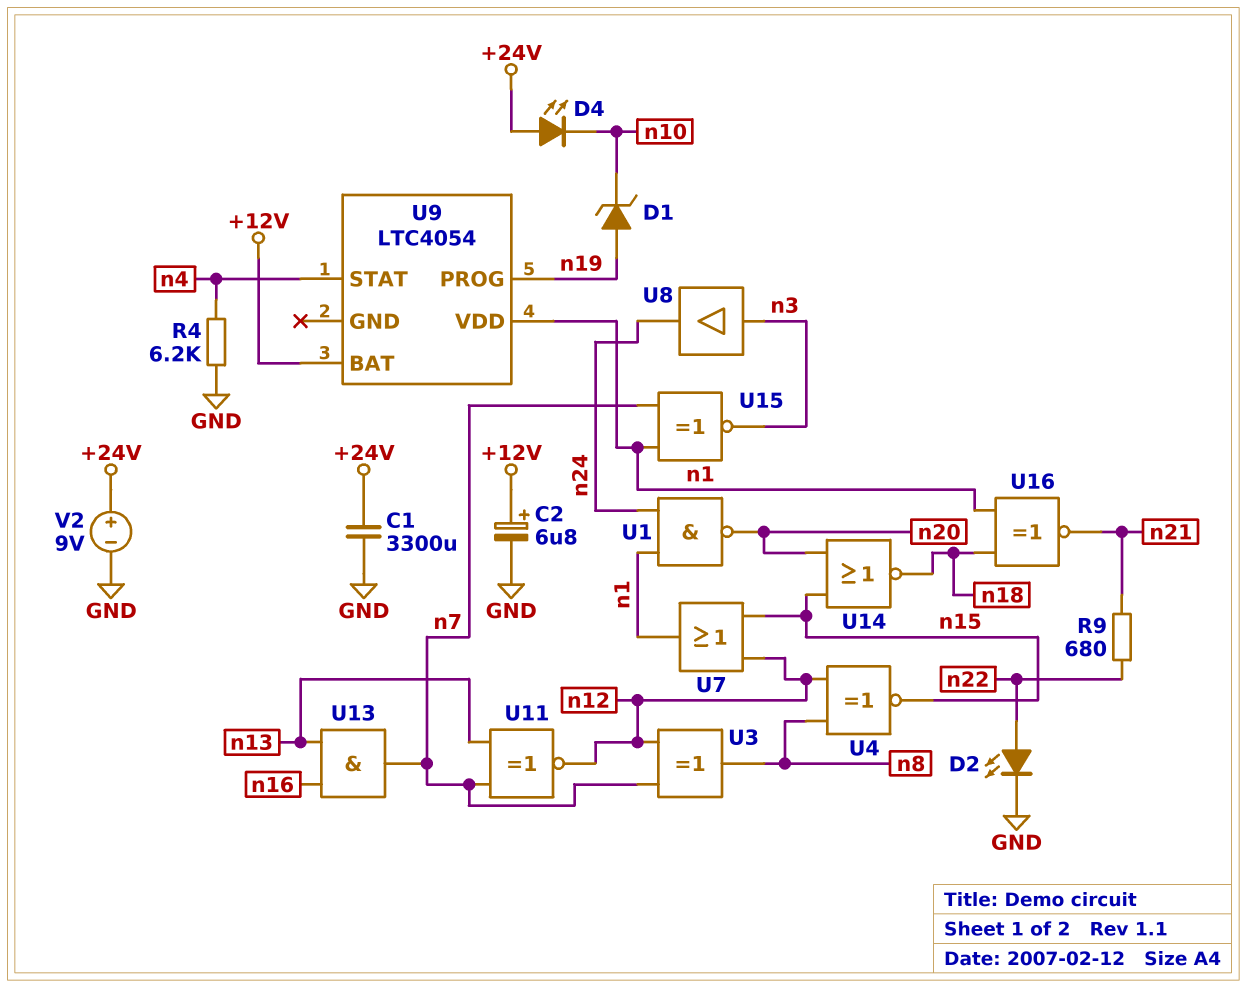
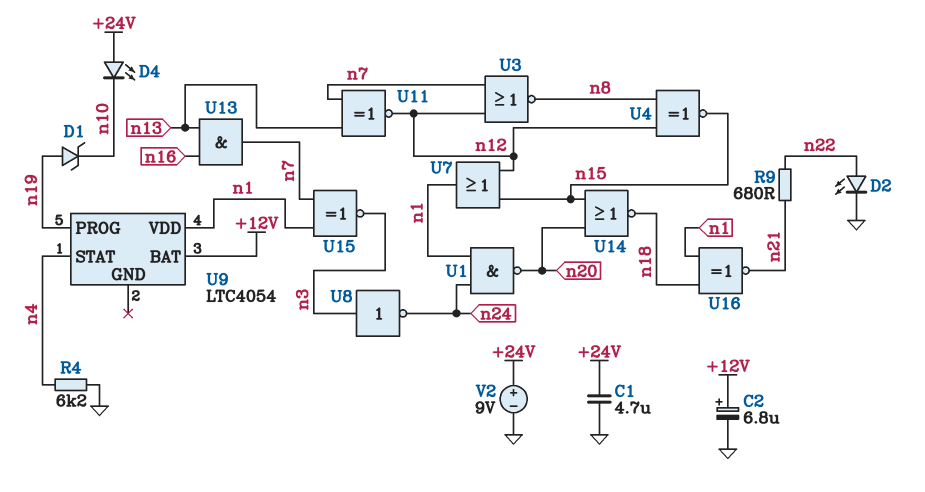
C1: 3300uF (+24V, GND) -> 4.7uF (+24V, GND)
U3: XOR (in n7, in n12, out n8) -> NOR (in n7, in n12, out n8)
U8: buffer (in n3, out n24) -> NOT (in n3, out n24)

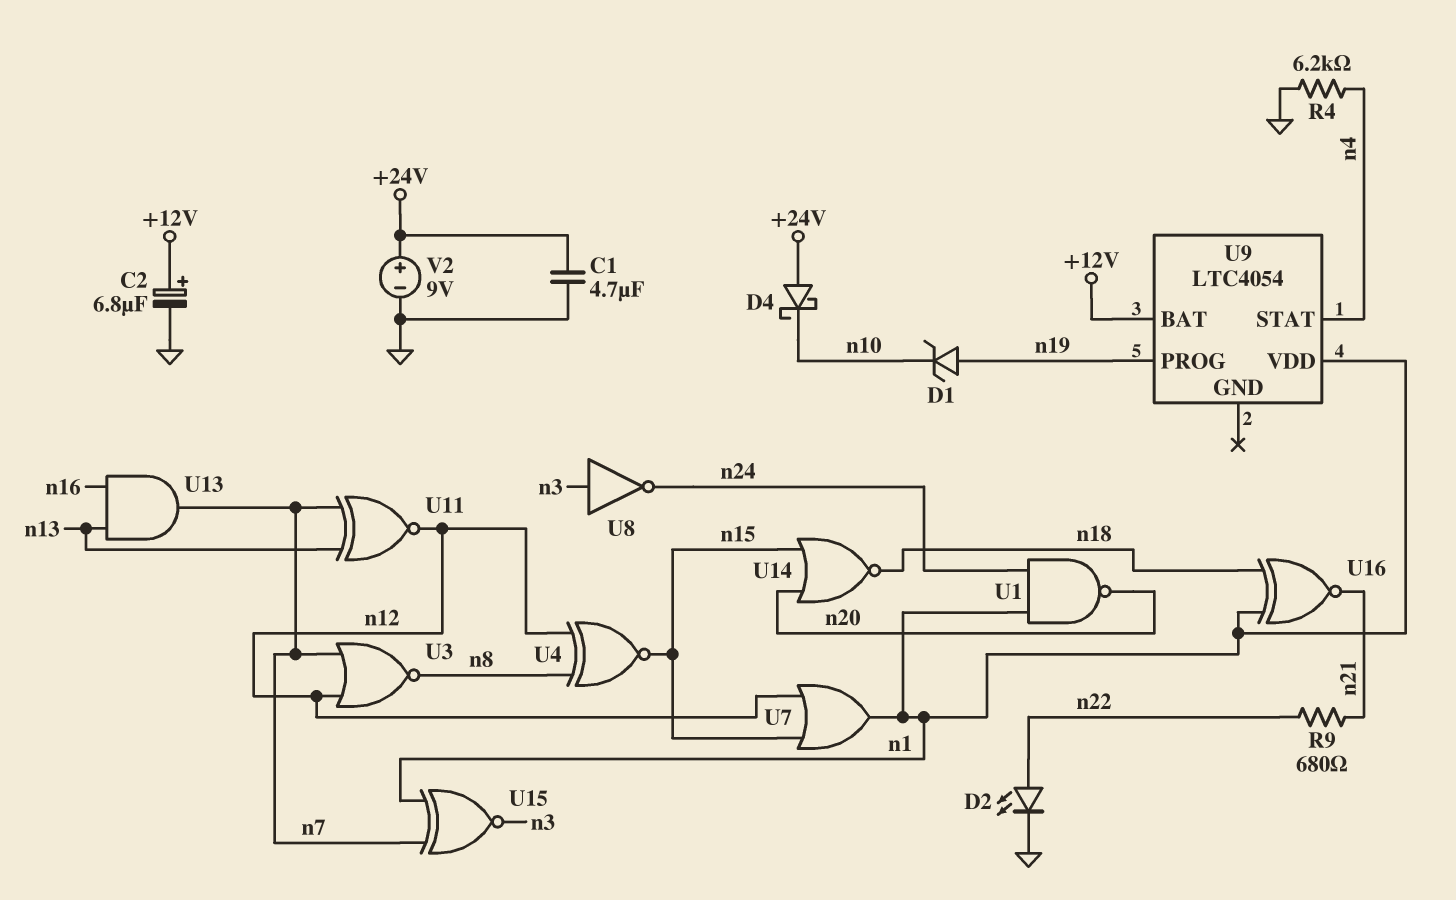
D4: LED (A +24V, K n10) -> schottky (A +24V, K n10)

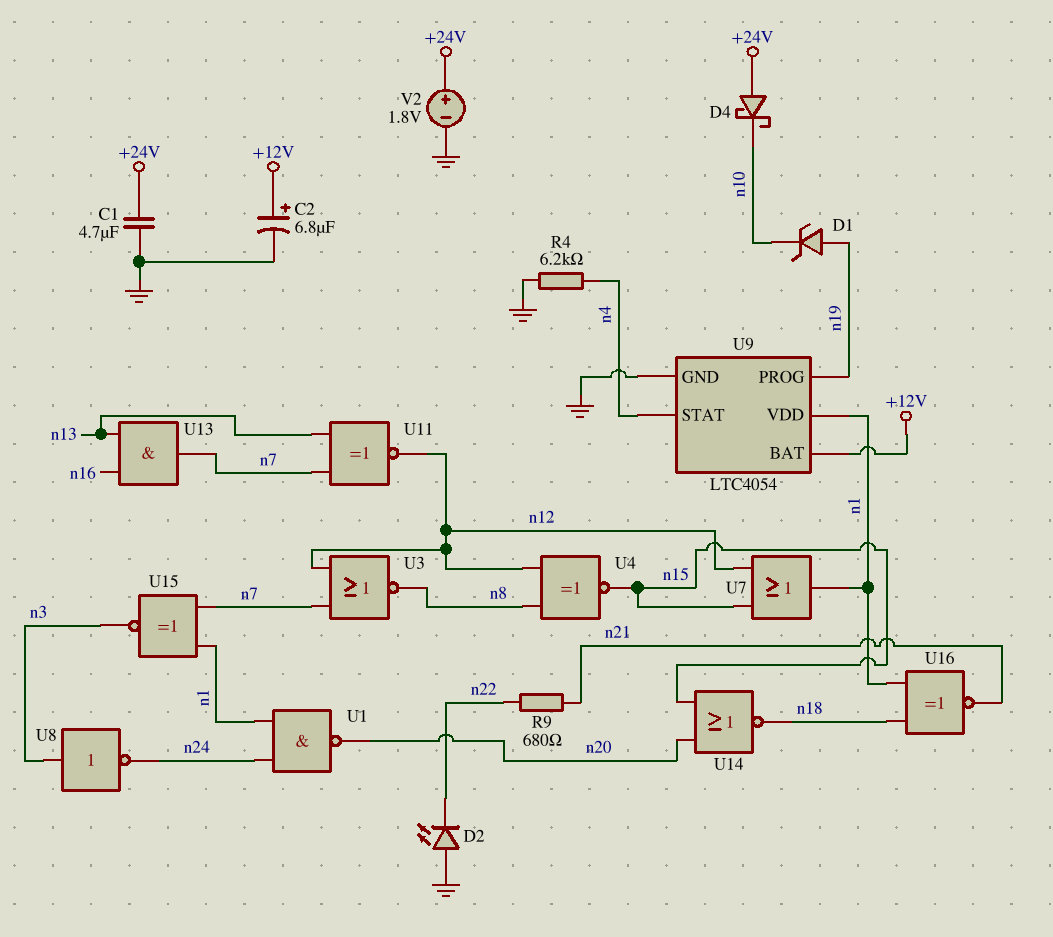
D2: LED (A n22, K GND) -> LED (A GND, K n22)
U9 pin GND: none -> GND
V2: 9V (plus +24V, minus GND) -> 1.8V (plus +24V, minus GND)

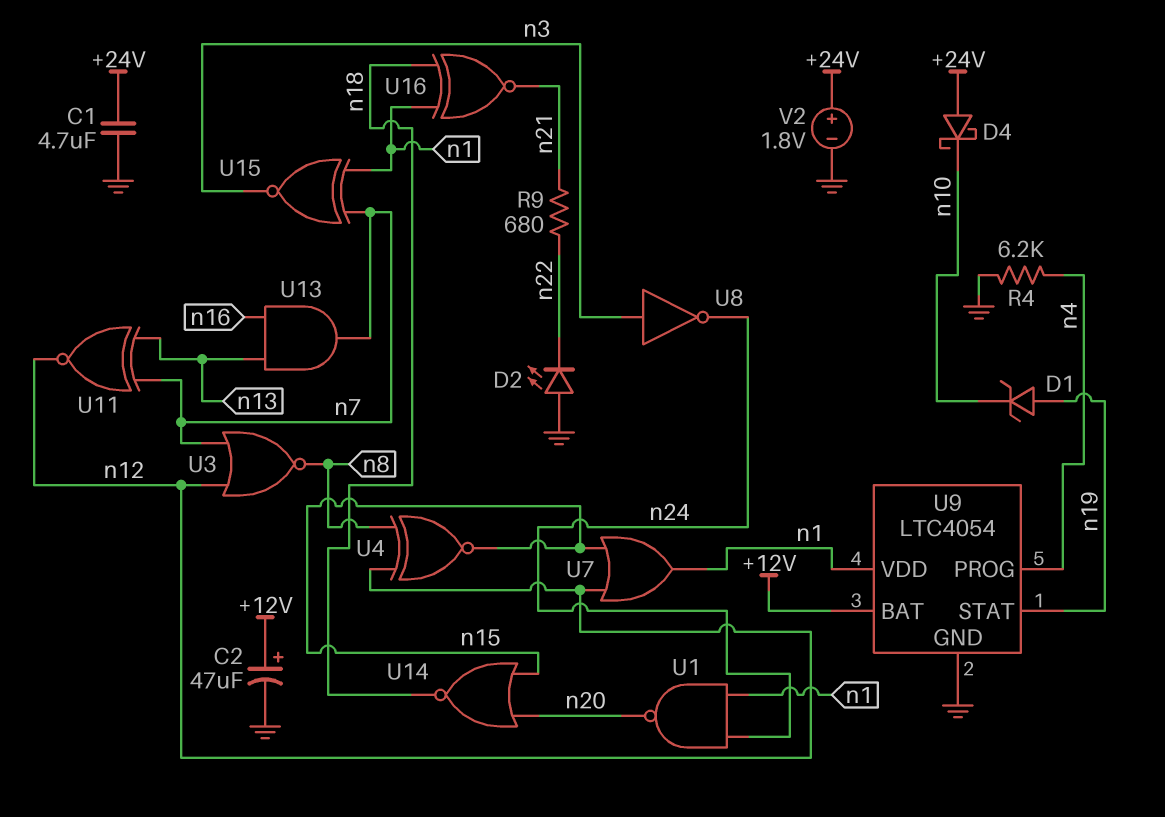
C2: 6.8uF (plus +12V, minus GND) -> 47uF (plus +12V, minus GND)
U9 pin PROG: n19 -> n4
U9 pin STAT: n4 -> n19

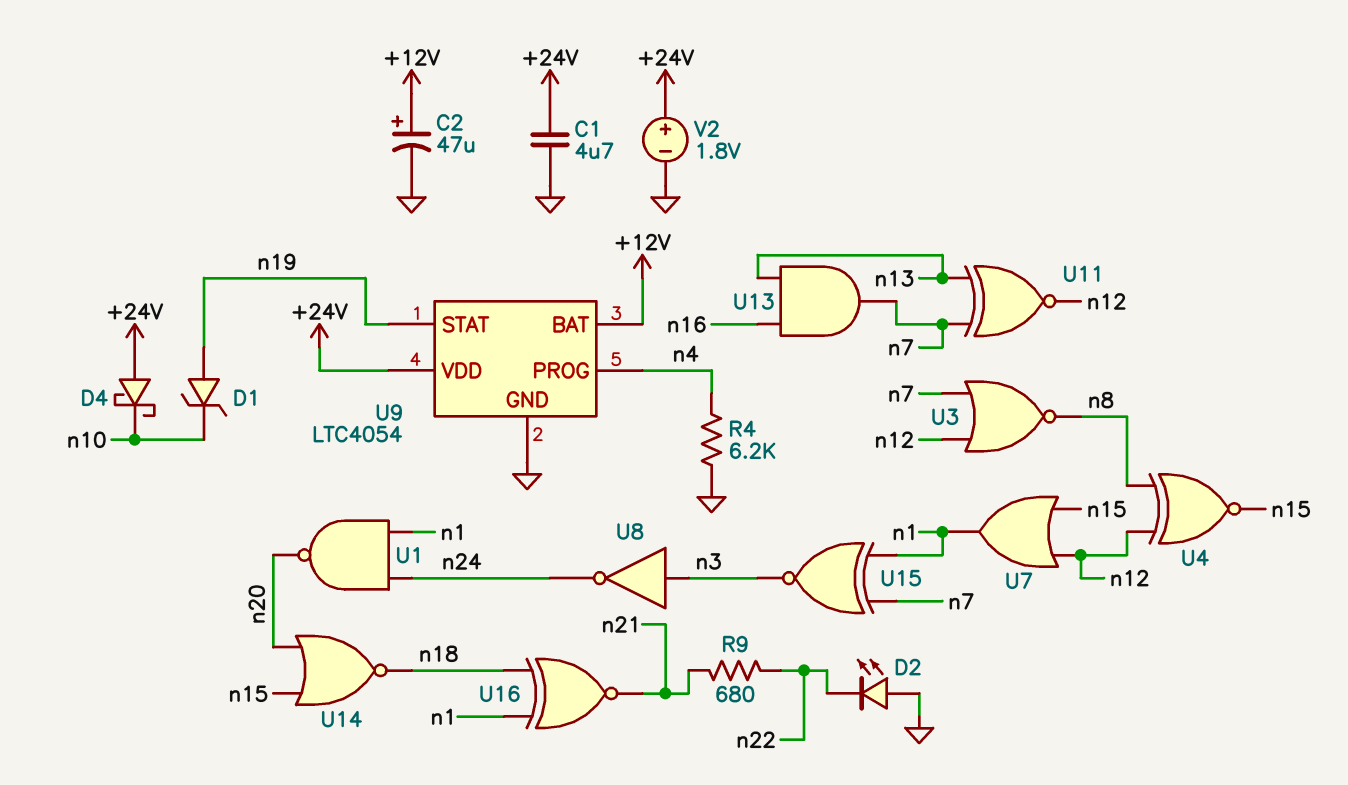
U9 pin VDD: n1 -> +24V

